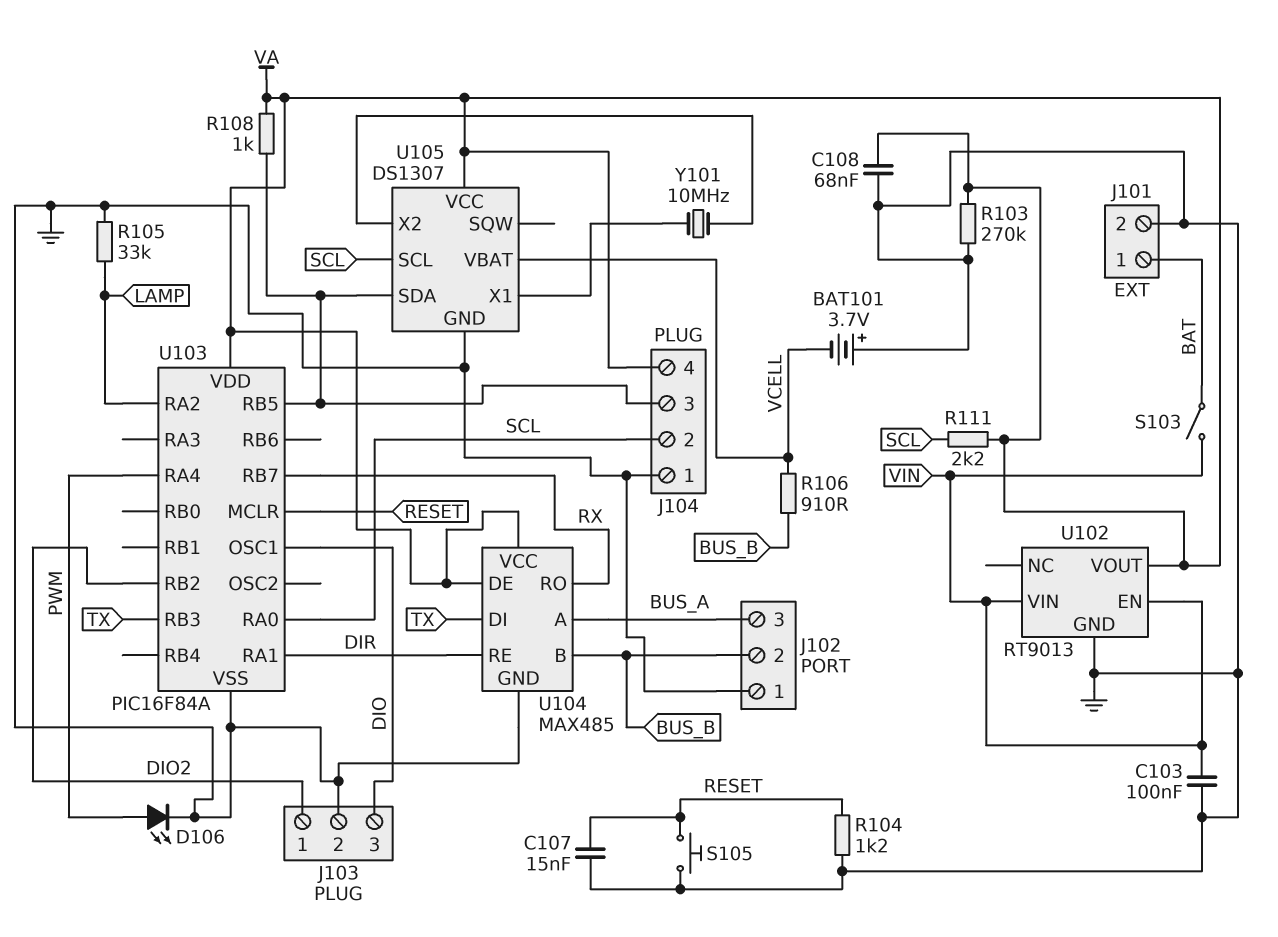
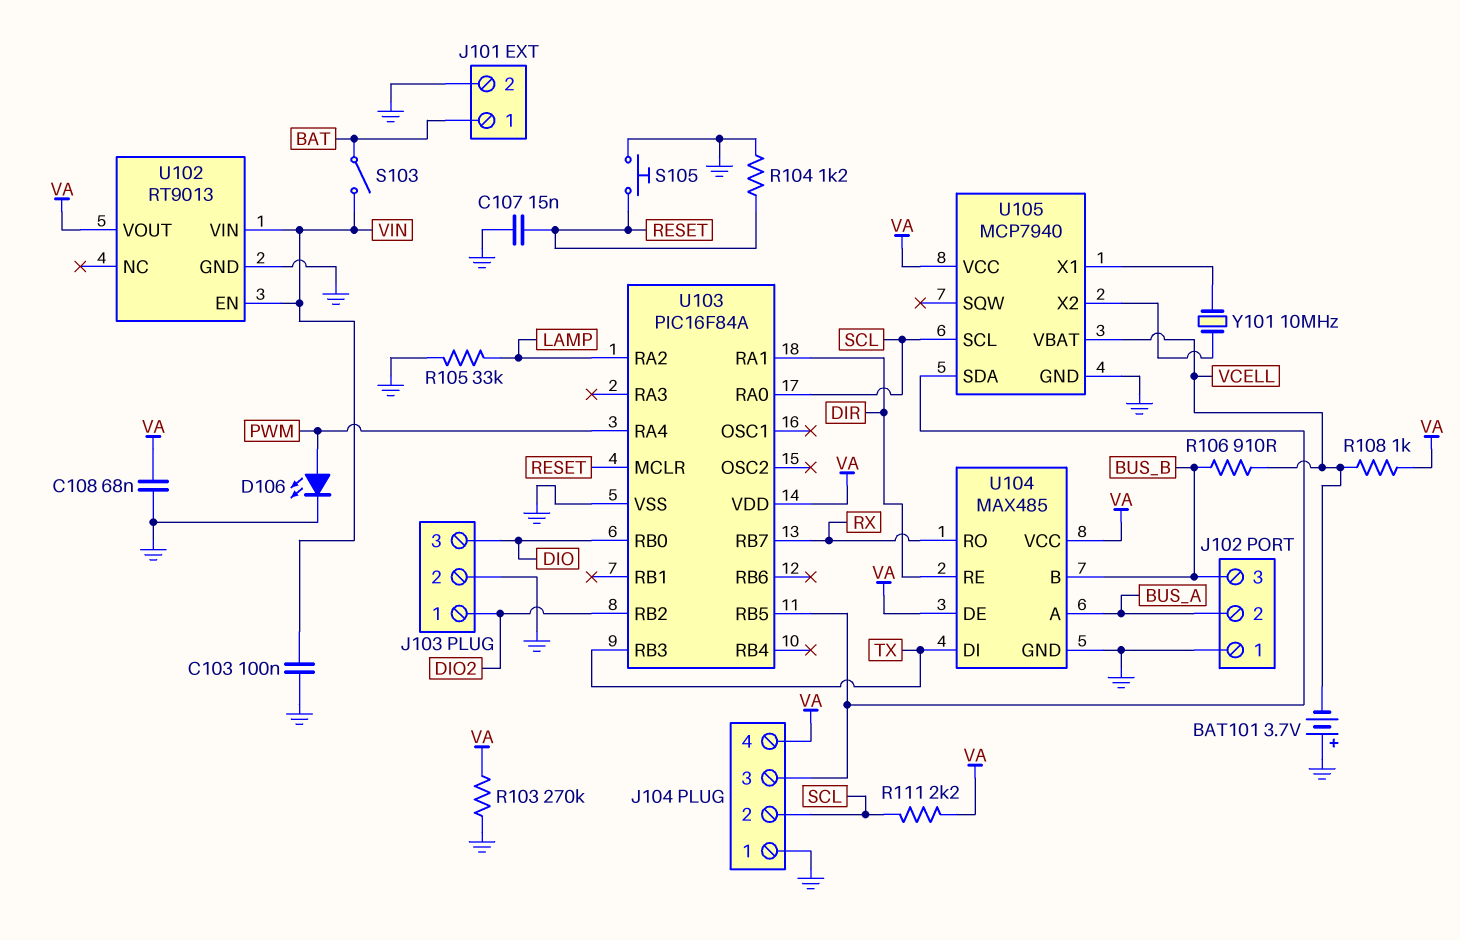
J102 pin 2: BUS_B -> BUS_A
J102 pin 3: BUS_A -> BUS_B
R108: 1k (J104/3, VA) -> 1k (VA, VCELL)
U103 pin OSC1: DIO -> none
U103 pin RB0: none -> DIO
U105: DS1307 -> MCP7940

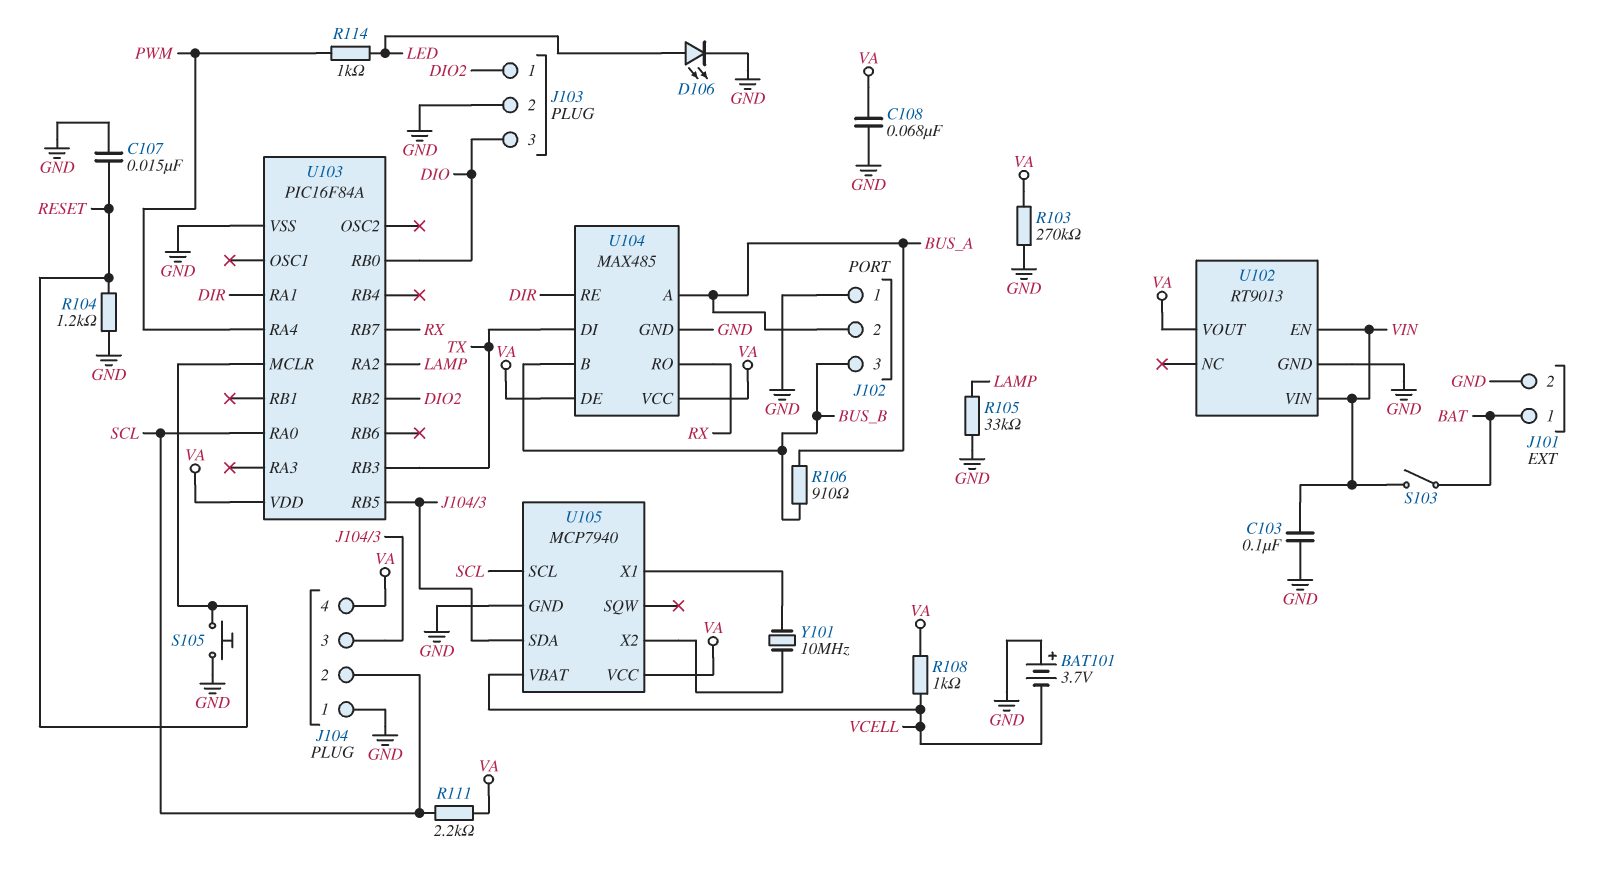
D106: LED (A PWM, K GND) -> LED (A LED, K GND)
R106: 910 (BUS_B, VCELL) -> 910 (BUS_A, BUS_B)
R114: none -> 1k (LED, PWM)

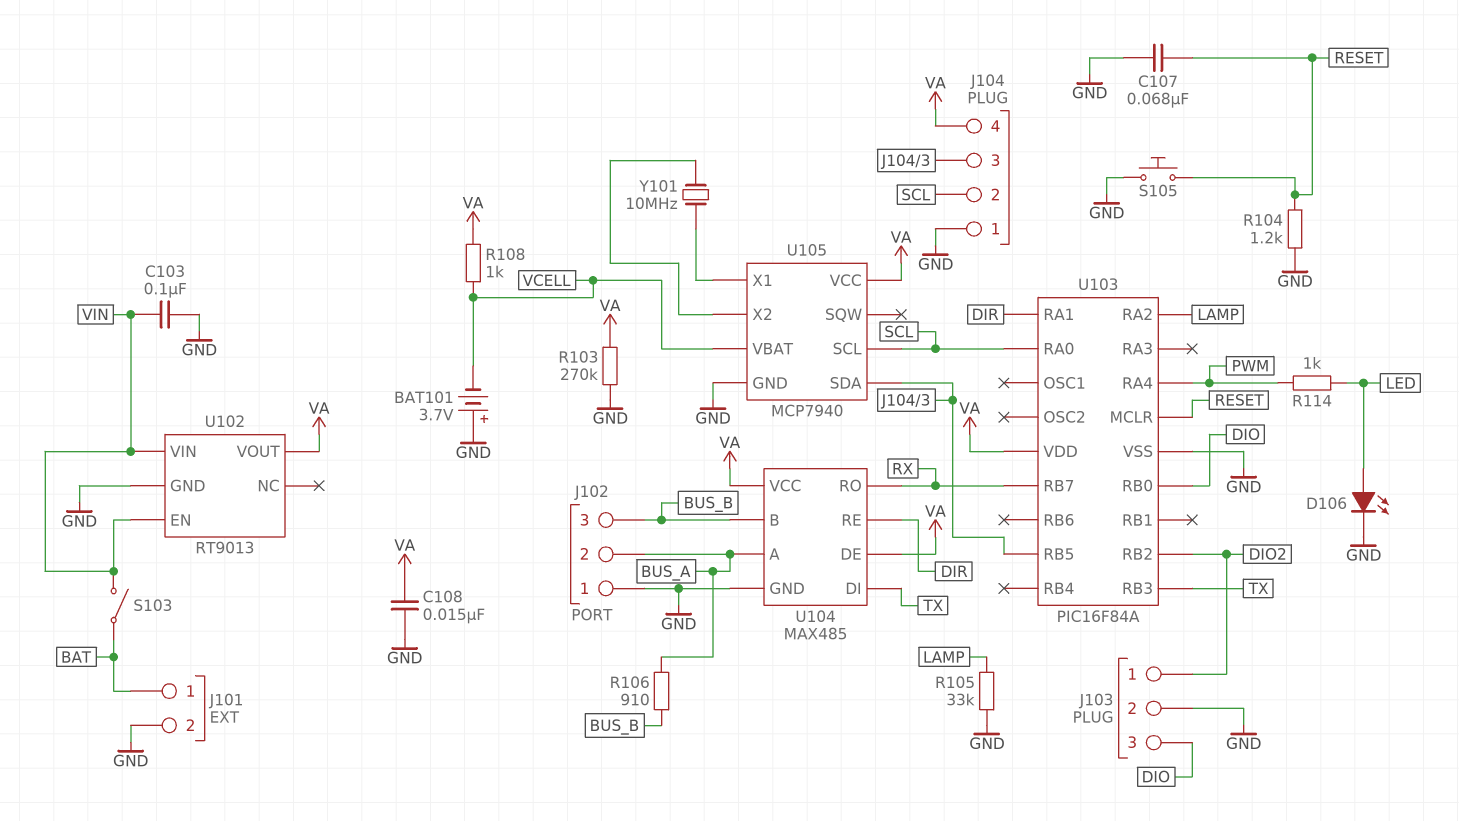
C107: 15nF (GND, RESET) -> 68nF (GND, RESET)
C108: 68nF (GND, VA) -> 15nF (GND, VA)
R111: 2.2k (SCL, VA) -> none

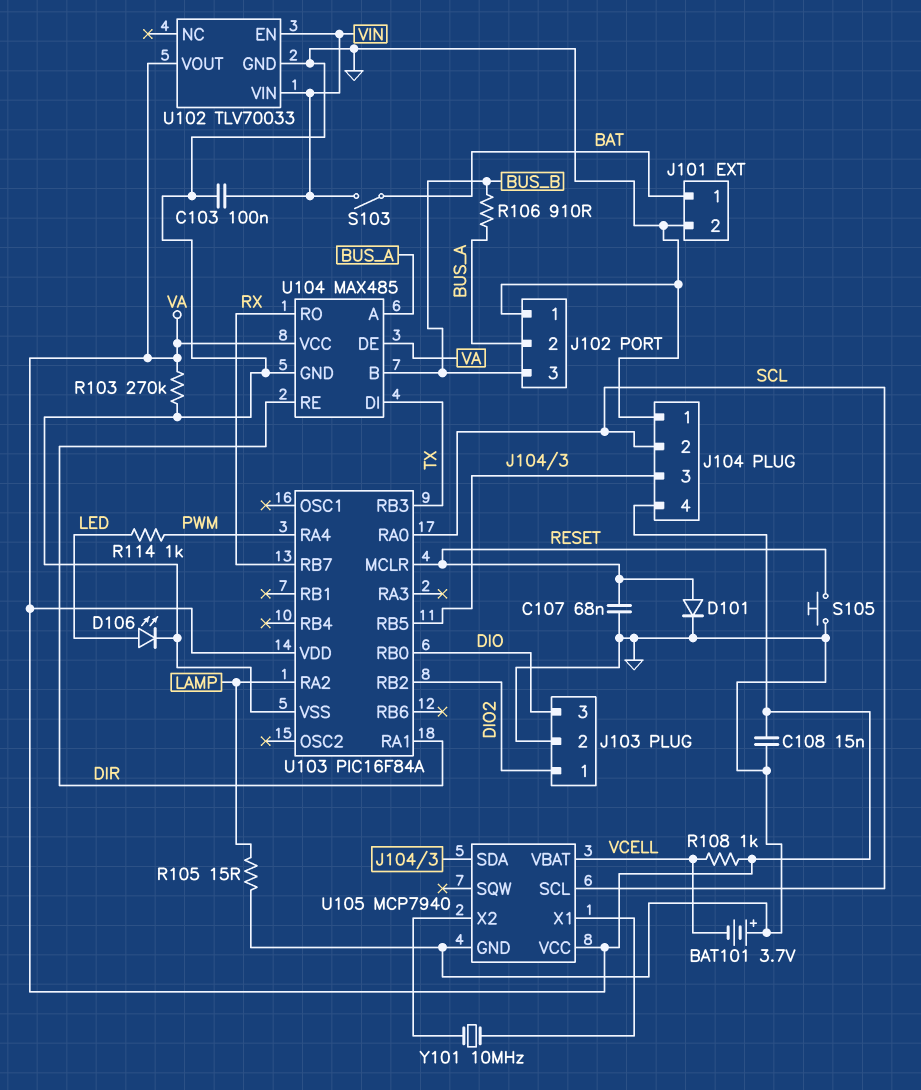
D101: none -> diode (A RESET, K GND)
R104: 1.2k (GND, RESET) -> none
R105: 33k (GND, LAMP) -> 15 (GND, LAMP)
U102: RT9013 -> TLV70033

